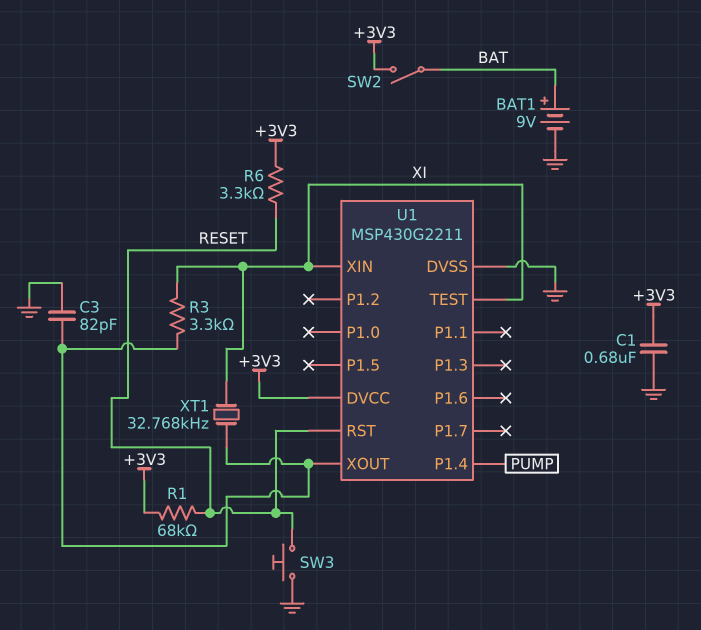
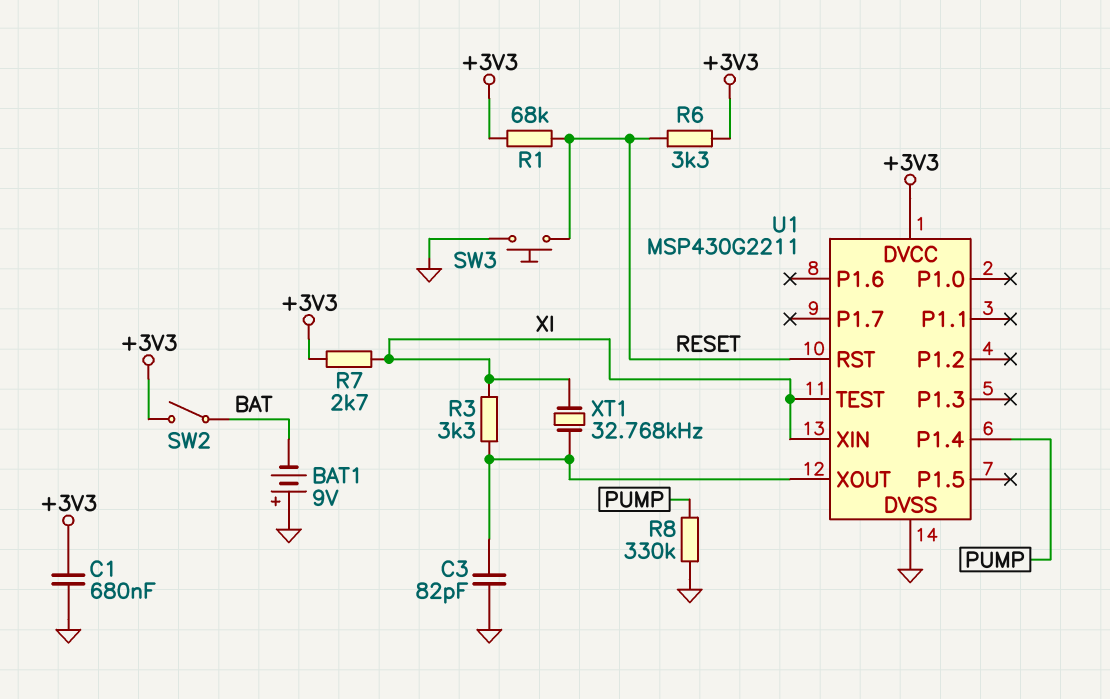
BAT1: 9V (plus BAT, minus GND) -> 9V (plus GND, minus BAT)
R7: none -> 2.7k (+3V3, XI)
R8: none -> 330k (GND, PUMP)

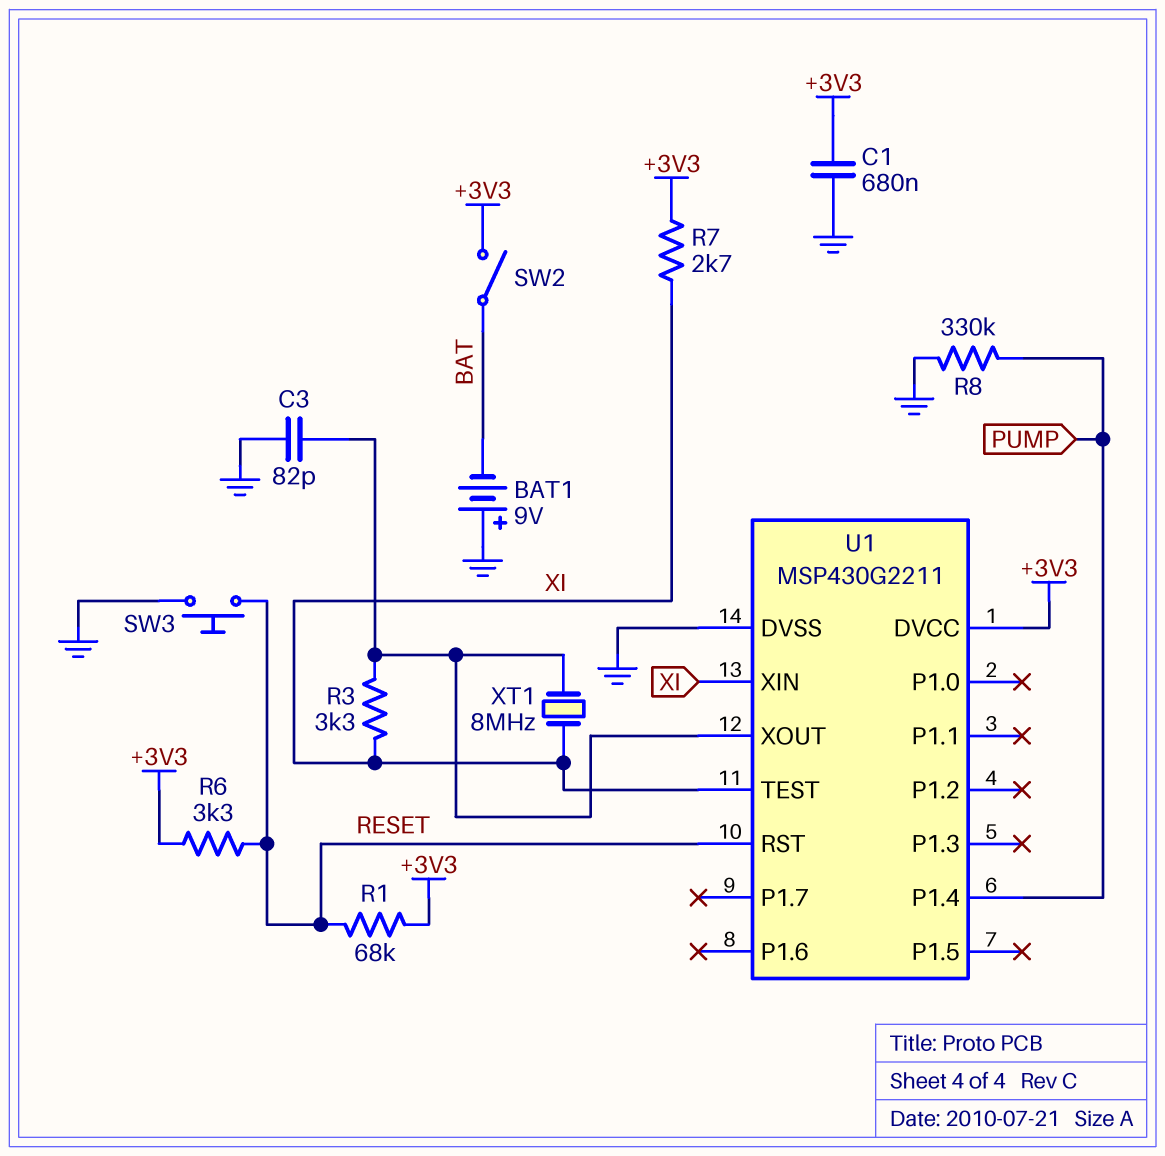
XT1: 32.768kHz (U1/XOUT, XI) -> 8MHz (U1/XOUT, XI)

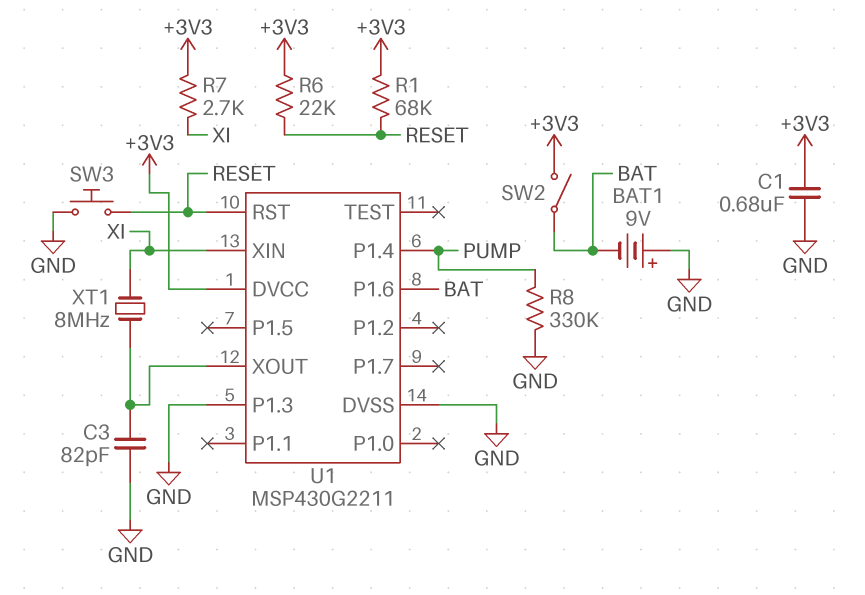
R3: 3.3k (U1/XOUT, XI) -> none
R6: 3.3k (+3V3, RESET) -> 22k (+3V3, RESET)
U1 pin P1.3: none -> GND
U1 pin P1.6: none -> BAT
U1 pin TEST: XI -> none

